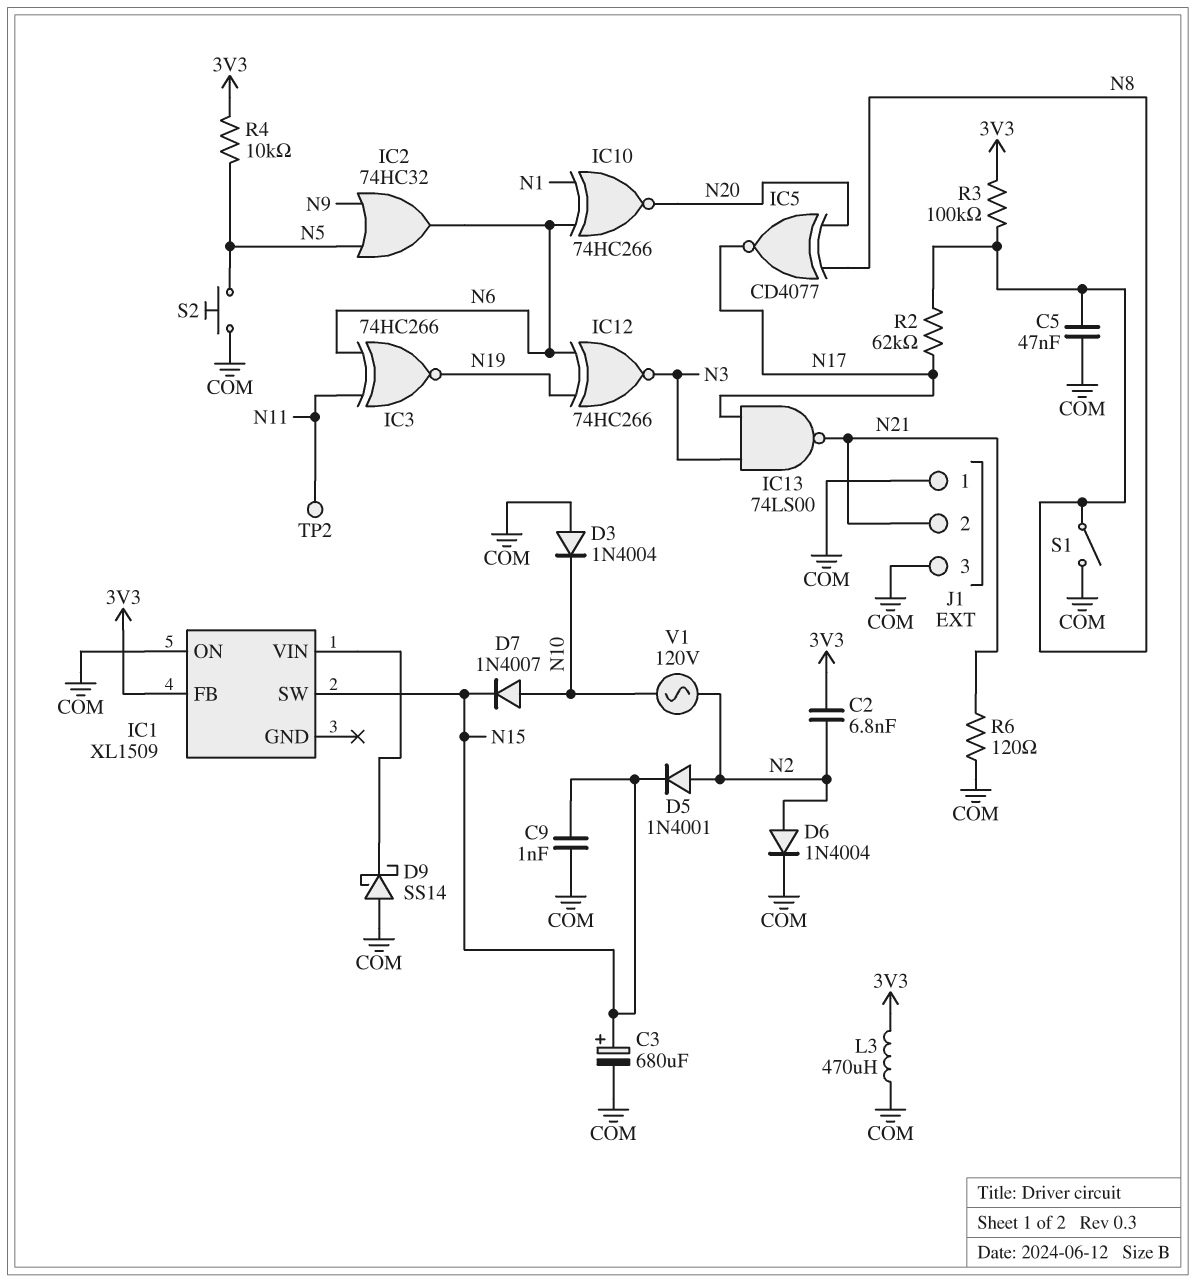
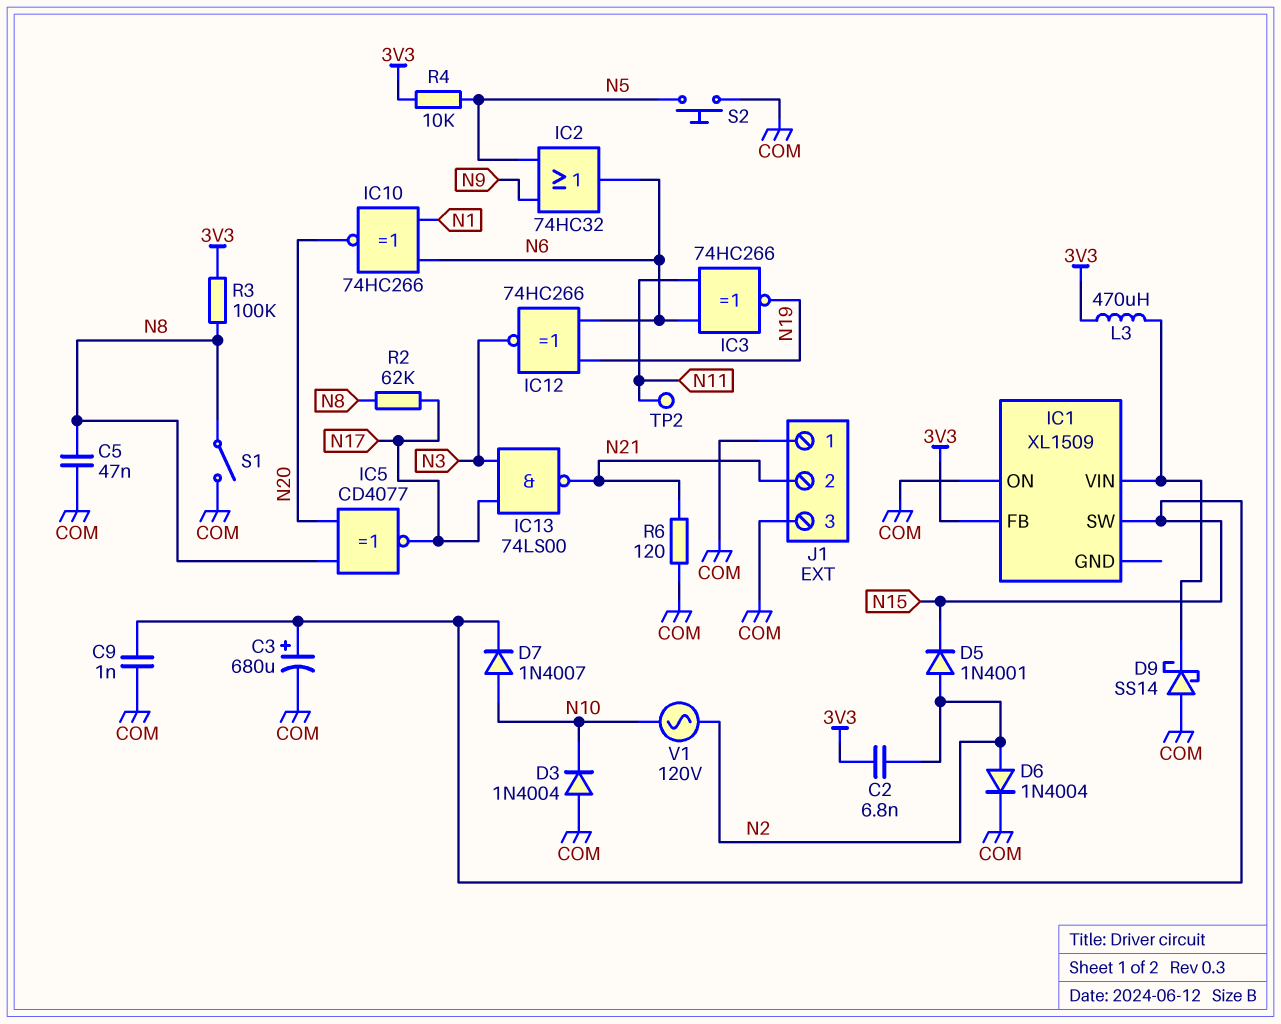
L3: 470uH (3V3, COM) -> 470uH (3V3, IC1/VIN)

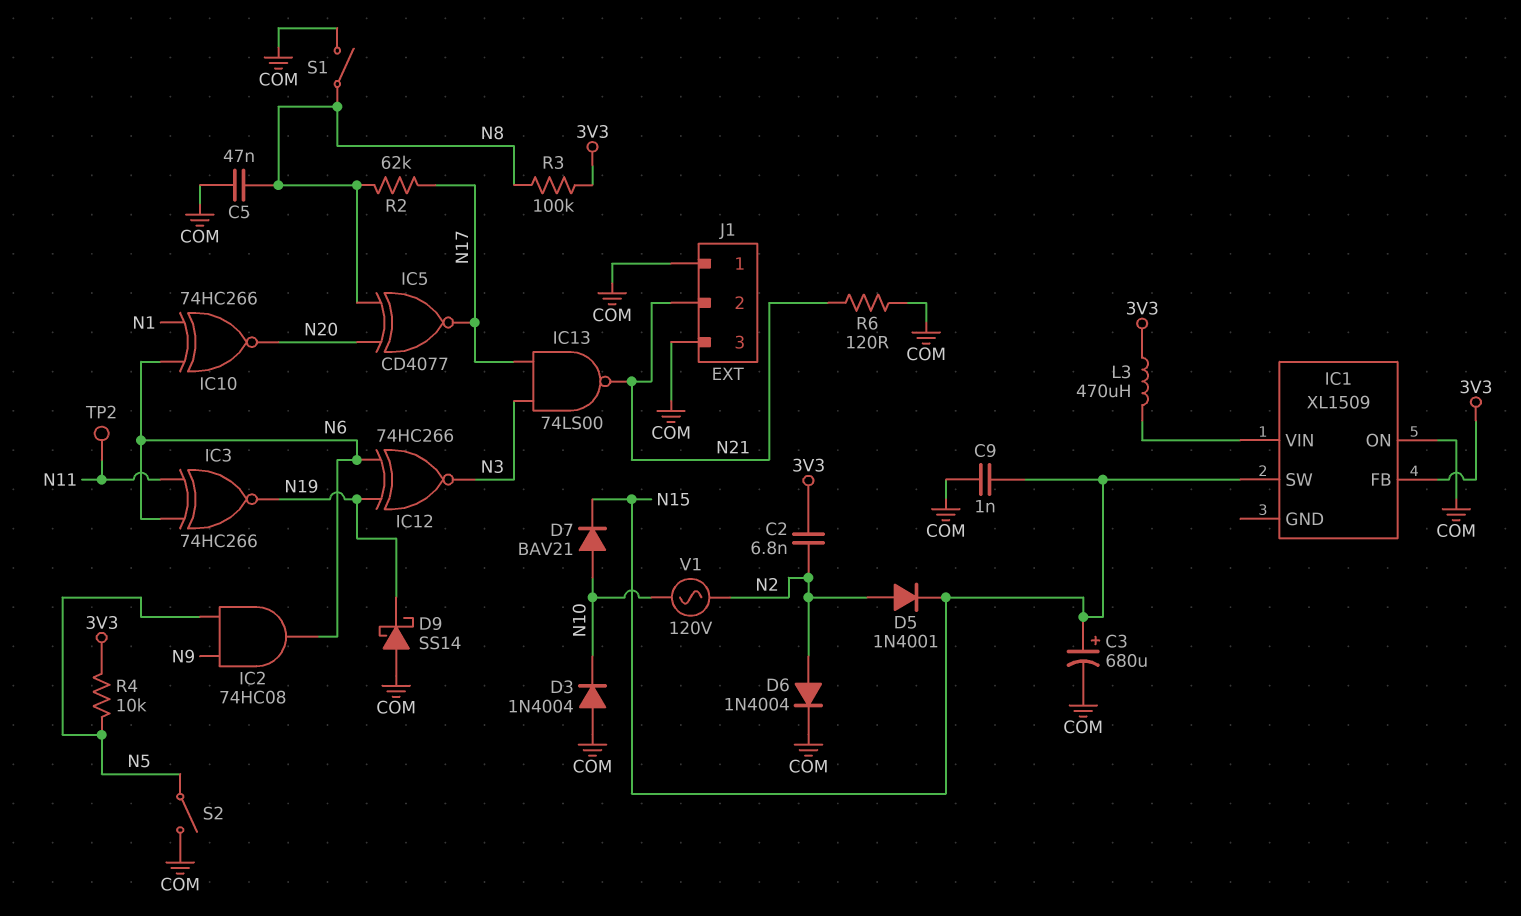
D7: diode 1N4007 (A N10, K N15) -> diode BAV21 (A N10, K N15)
D9: schottky SS14 (A COM, K IC1/VIN) -> schottky SS14 (A COM, K N19)
IC2: OR 74HC32 (in N5, in N9, out N6) -> AND 74HC08 (in N5, in N9, out N6)
S2: button (COM, N5) -> switch (COM, N5)

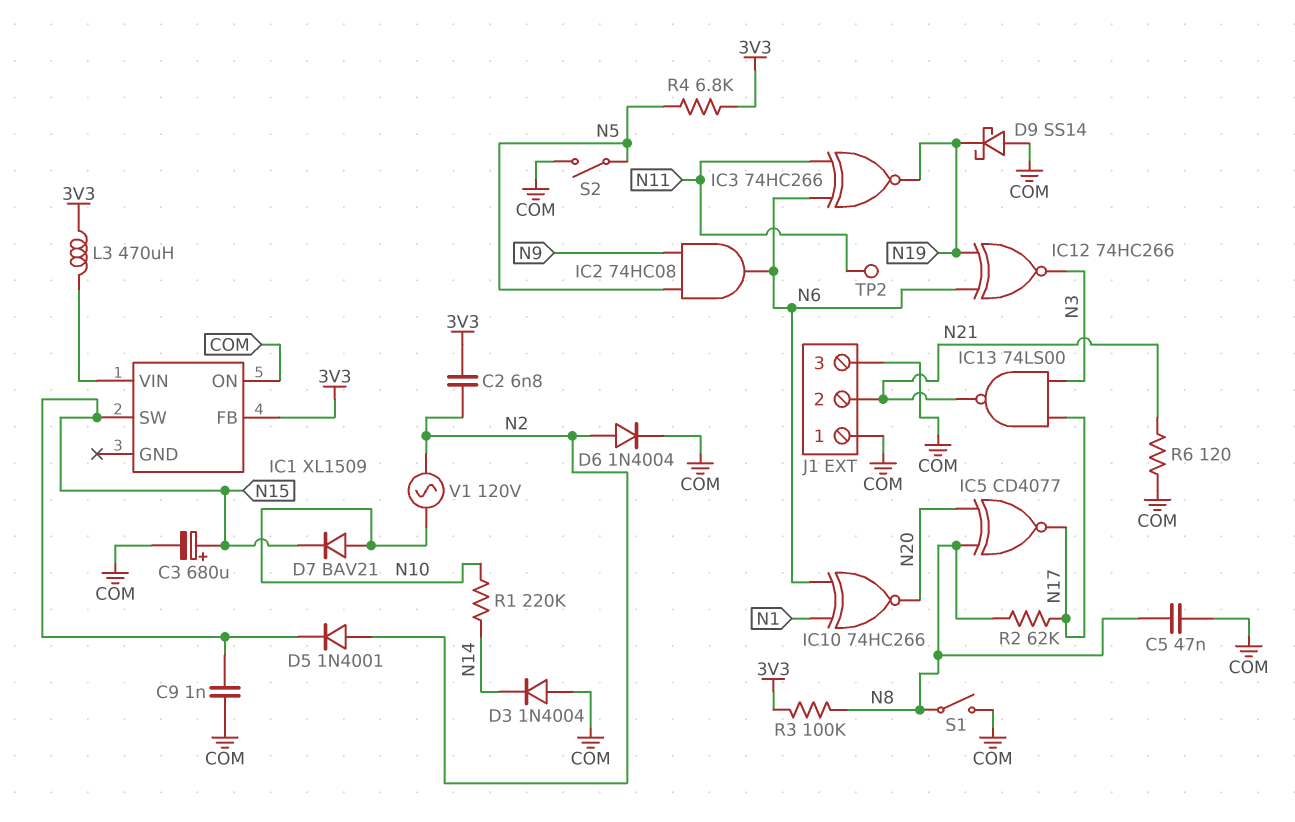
D3: diode 1N4004 (A COM, K N10) -> diode 1N4004 (A COM, K N14)
R1: none -> 220k (N10, N14)
R4: 10k (3V3, N5) -> 6.8k (3V3, N5)

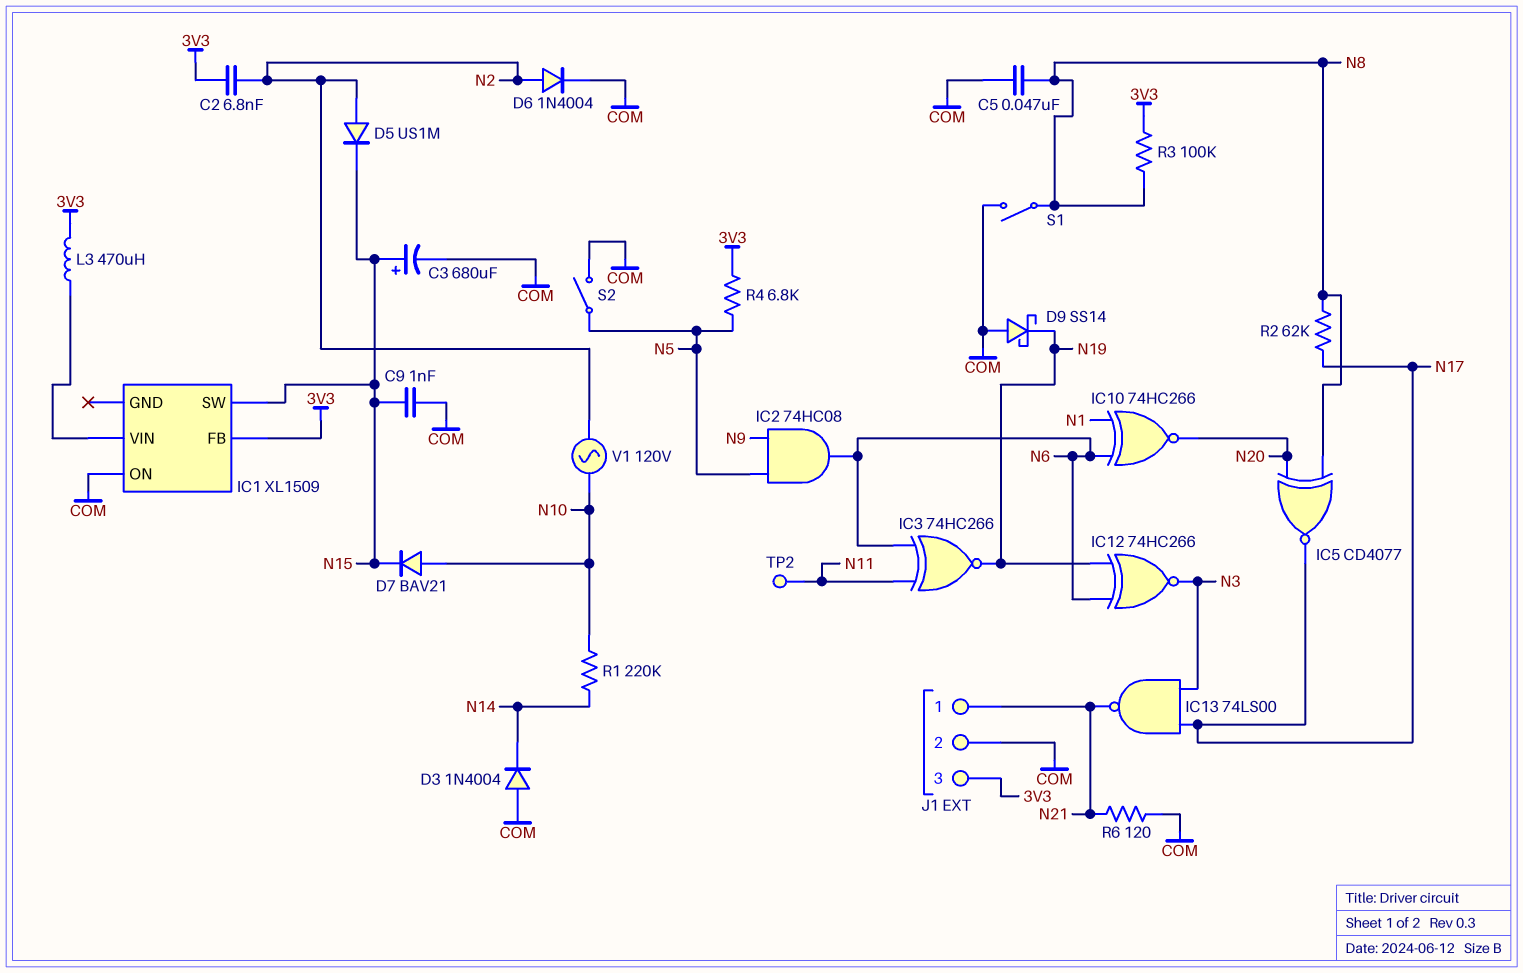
D5: diode 1N4001 (A N2, K N15) -> diode US1M (A N2, K N15)
J1 pin 1: COM -> N21
J1 pin 2: N21 -> COM
J1 pin 3: COM -> 3V3

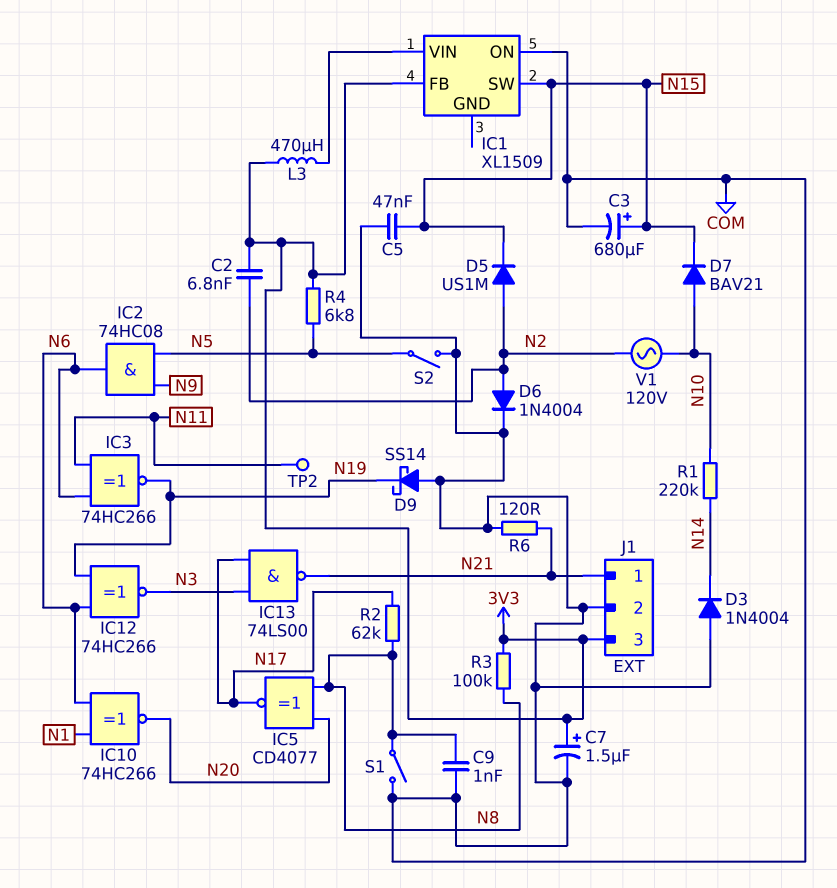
C5: 47nF (COM, N8) -> 47nF (COM, N15)
C7: none -> 1.5uF (plus 3V3, minus COM)
C9: 1nF (COM, N15) -> 1nF (COM, N8)

